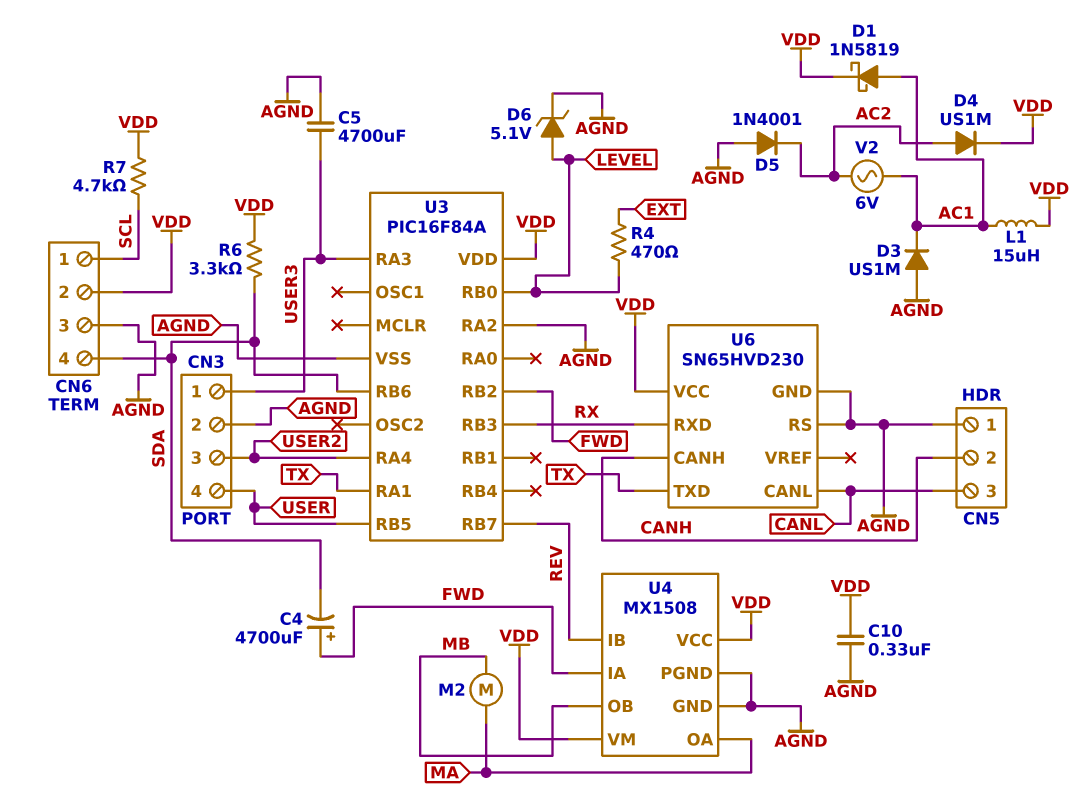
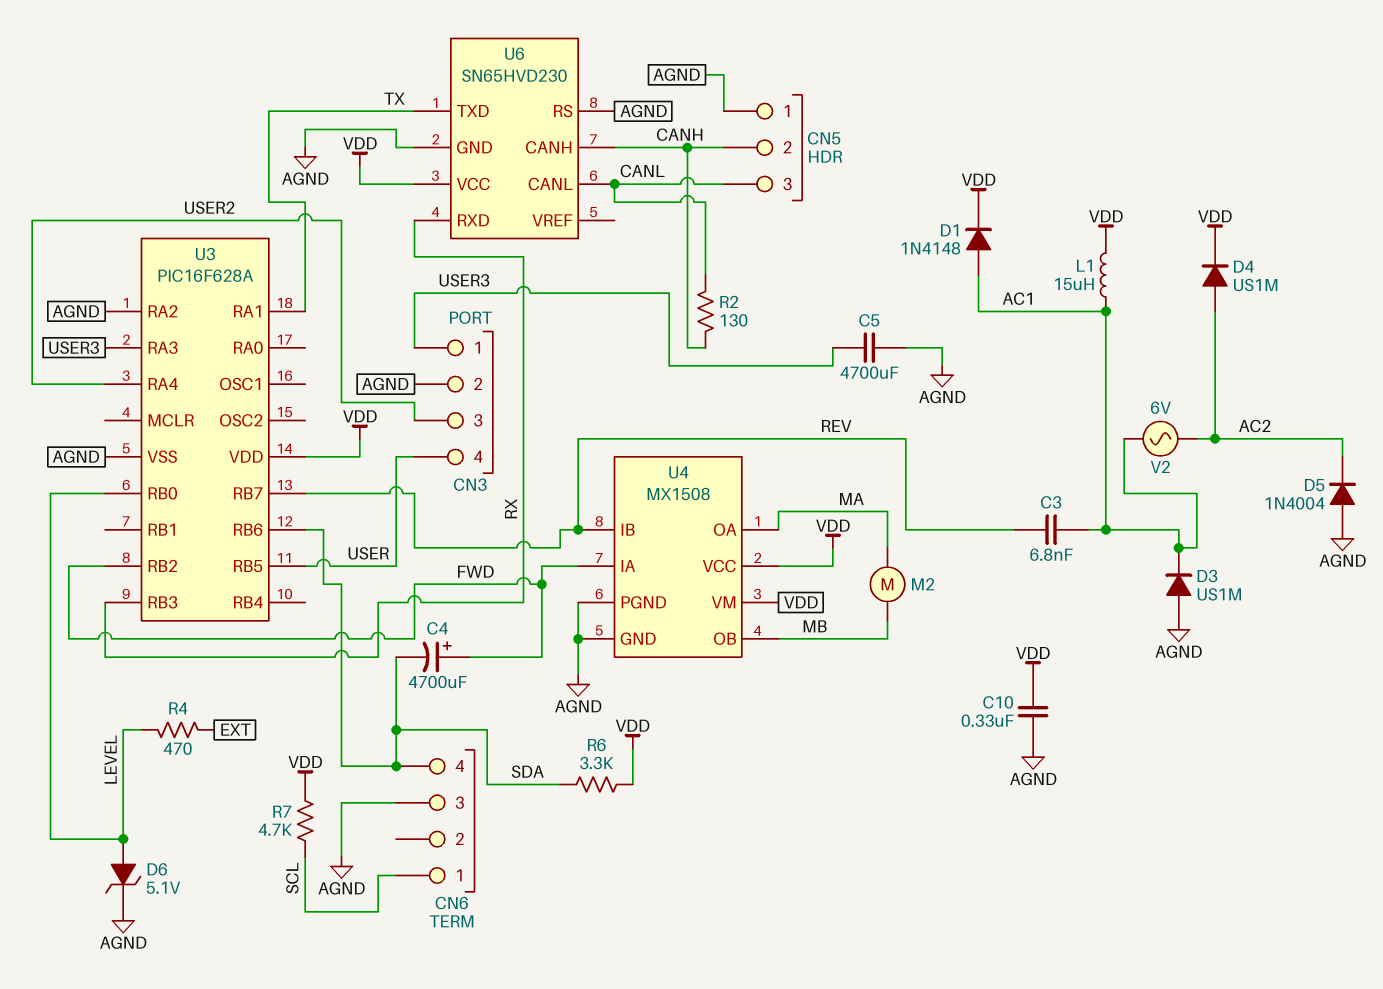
C3: none -> 6.8nF (AC1, REV)
CN6 pin 2: VDD -> none
D1: schottky 1N5819 (A AC1, K VDD) -> diode 1N4148 (A AC1, K VDD)
D5: diode 1N4001 (A AGND, K AC2) -> diode 1N4004 (A AGND, K AC2)
R2: none -> 130 (CANH, CANL)
U3: PIC16F84A -> PIC16F628A

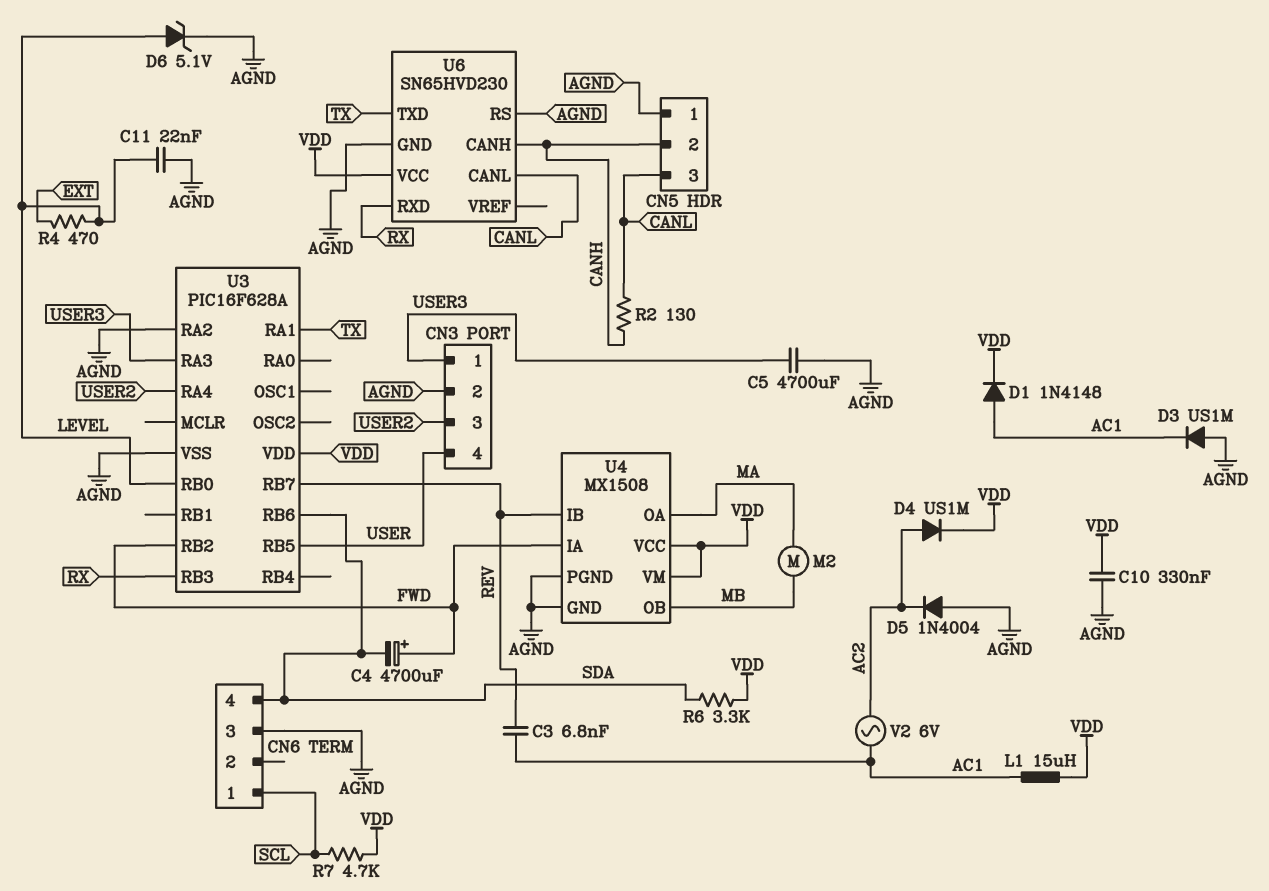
C11: none -> 22nF (AGND, LEVEL)

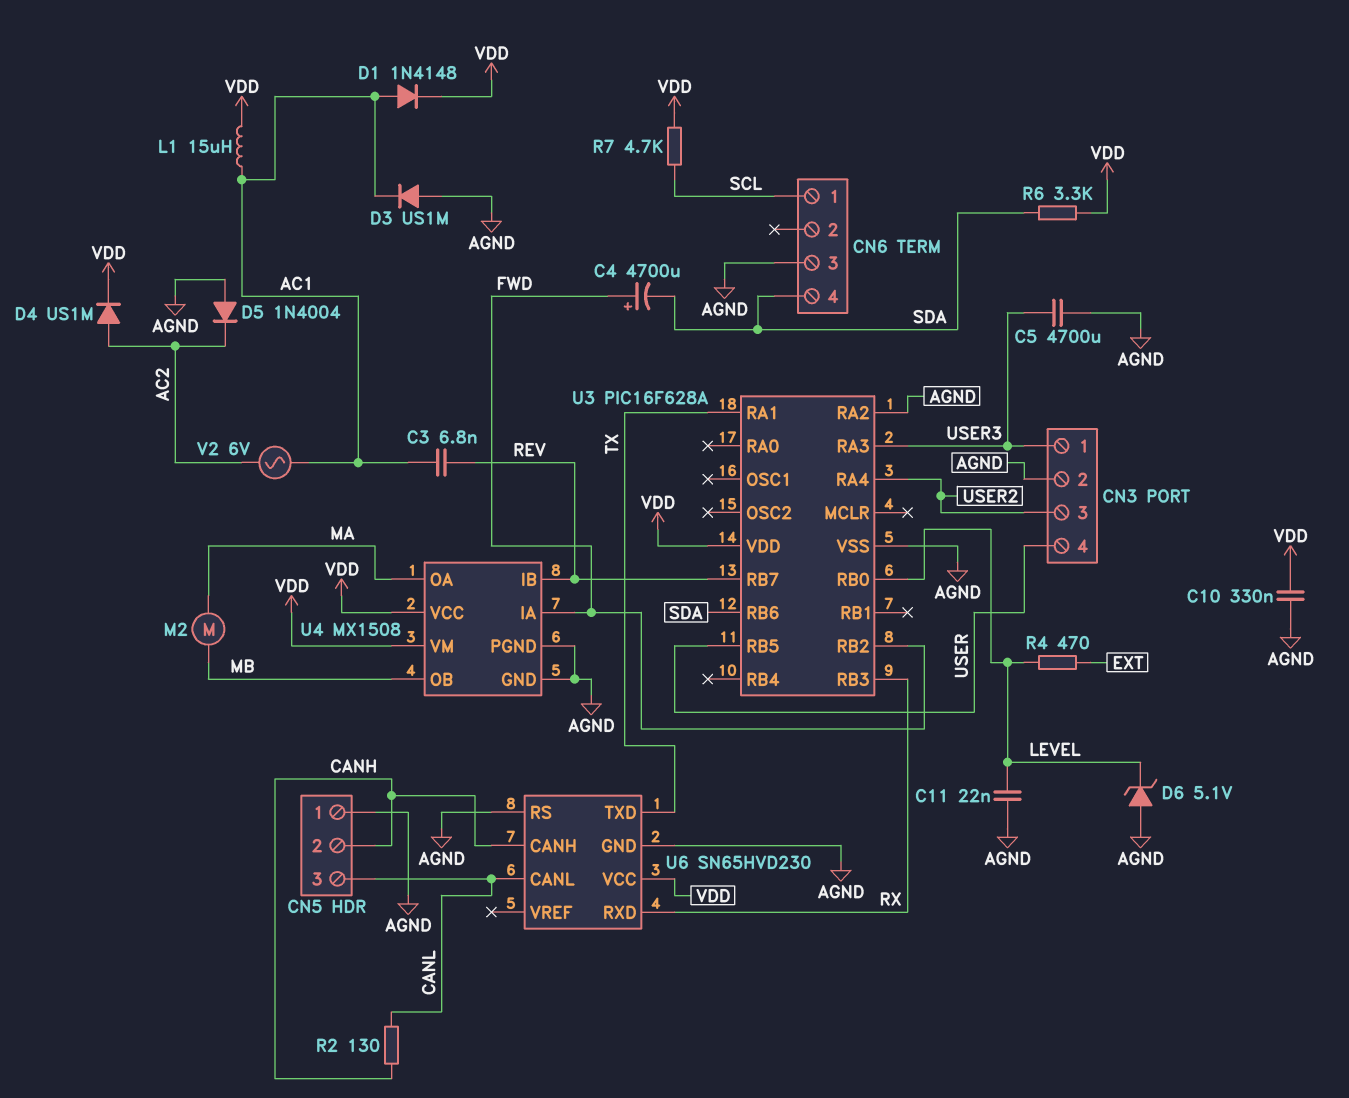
D6: zener 5.1V (A LEVEL, K AGND) -> zener 5.1V (A AGND, K LEVEL)

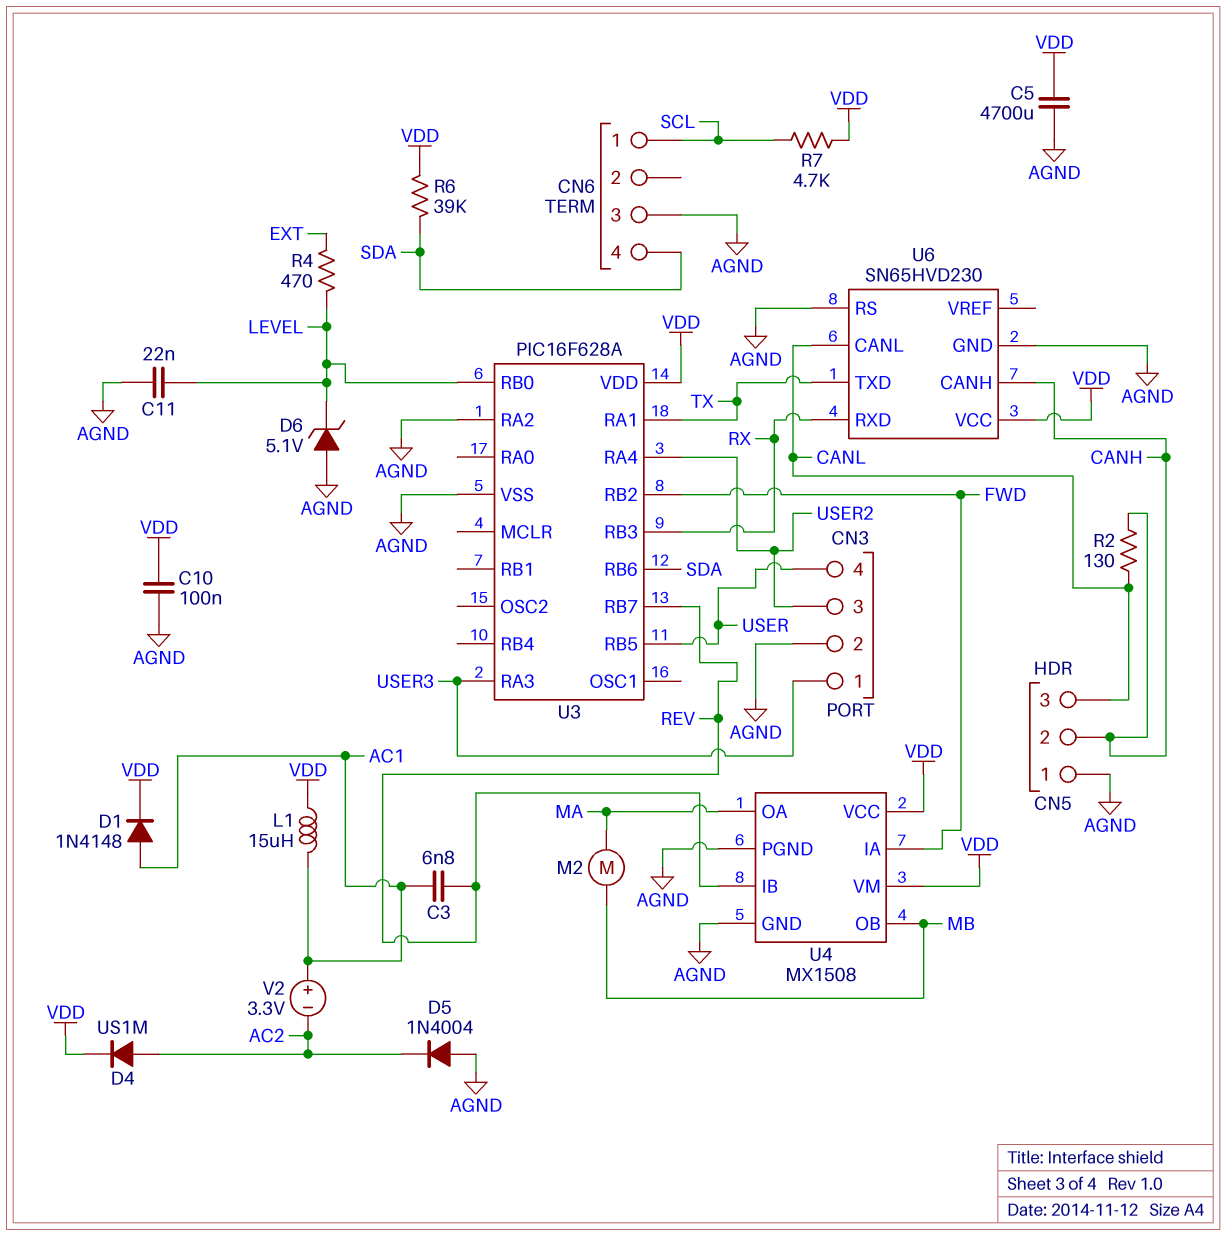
C4: 4700uF (plus FWD, minus SDA) -> none
C5: 4700uF (AGND, USER3) -> 4700uF (AGND, VDD)
C10: 330nF (AGND, VDD) -> 100nF (AGND, VDD)
D3: diode US1M (A AGND, K AC1) -> none
R6: 3.3k (SDA, VDD) -> 39k (SDA, VDD)
V2: AC 6V (AC1, AC2) -> 3.3V (plus AC1, minus AC2)

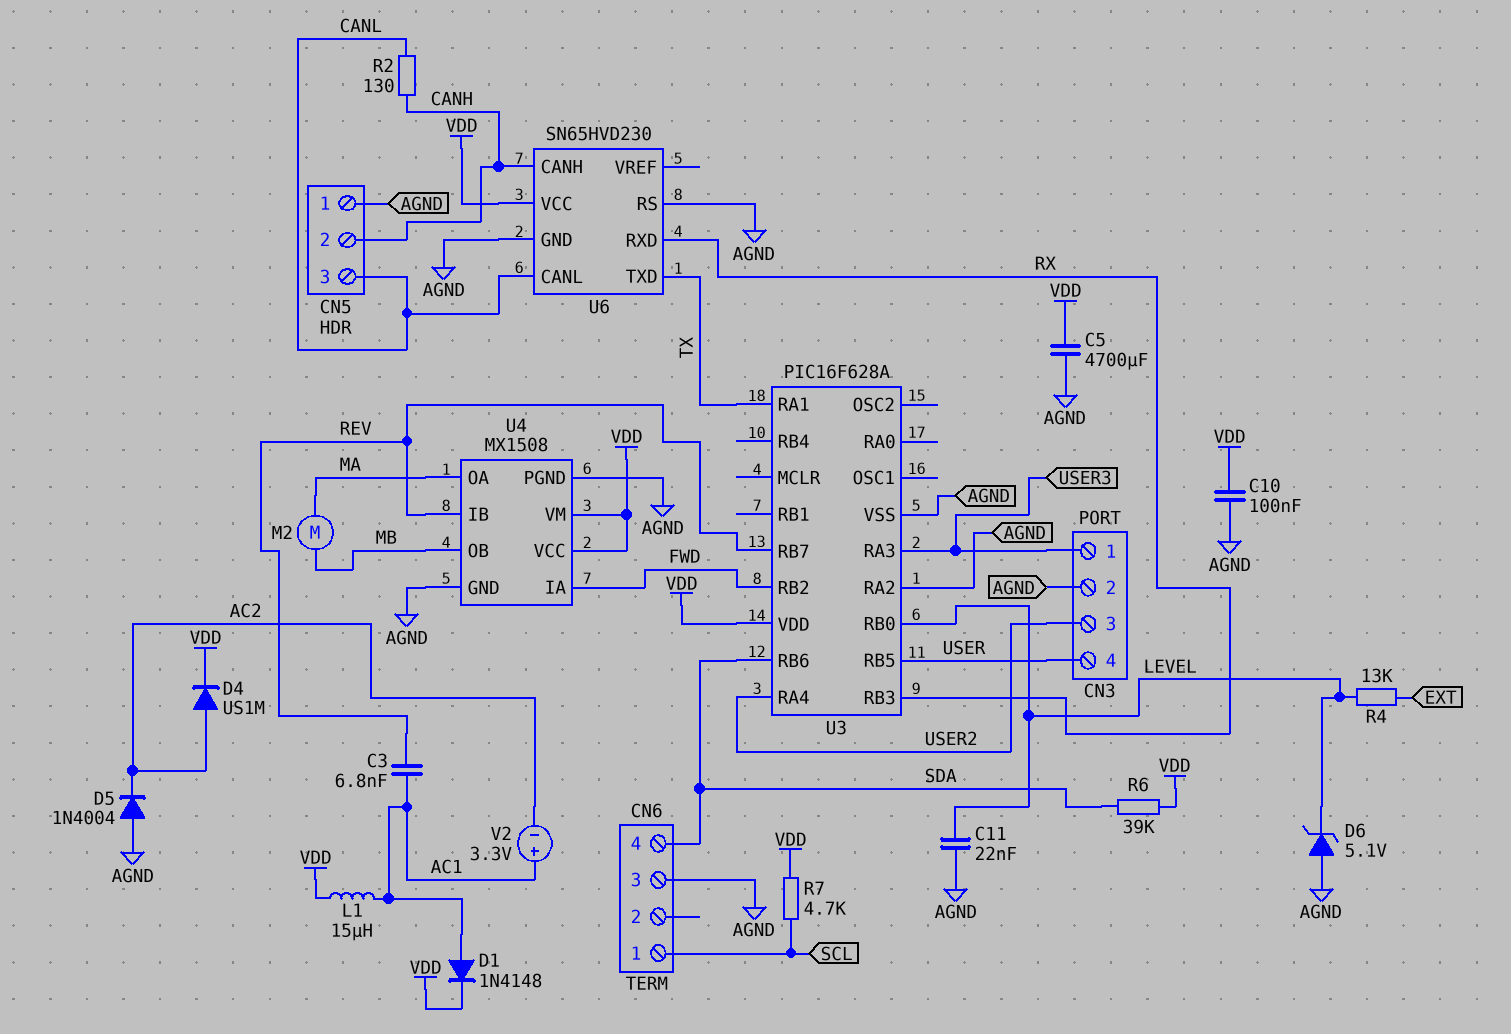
R4: 470 (EXT, LEVEL) -> 13k (EXT, LEVEL)

